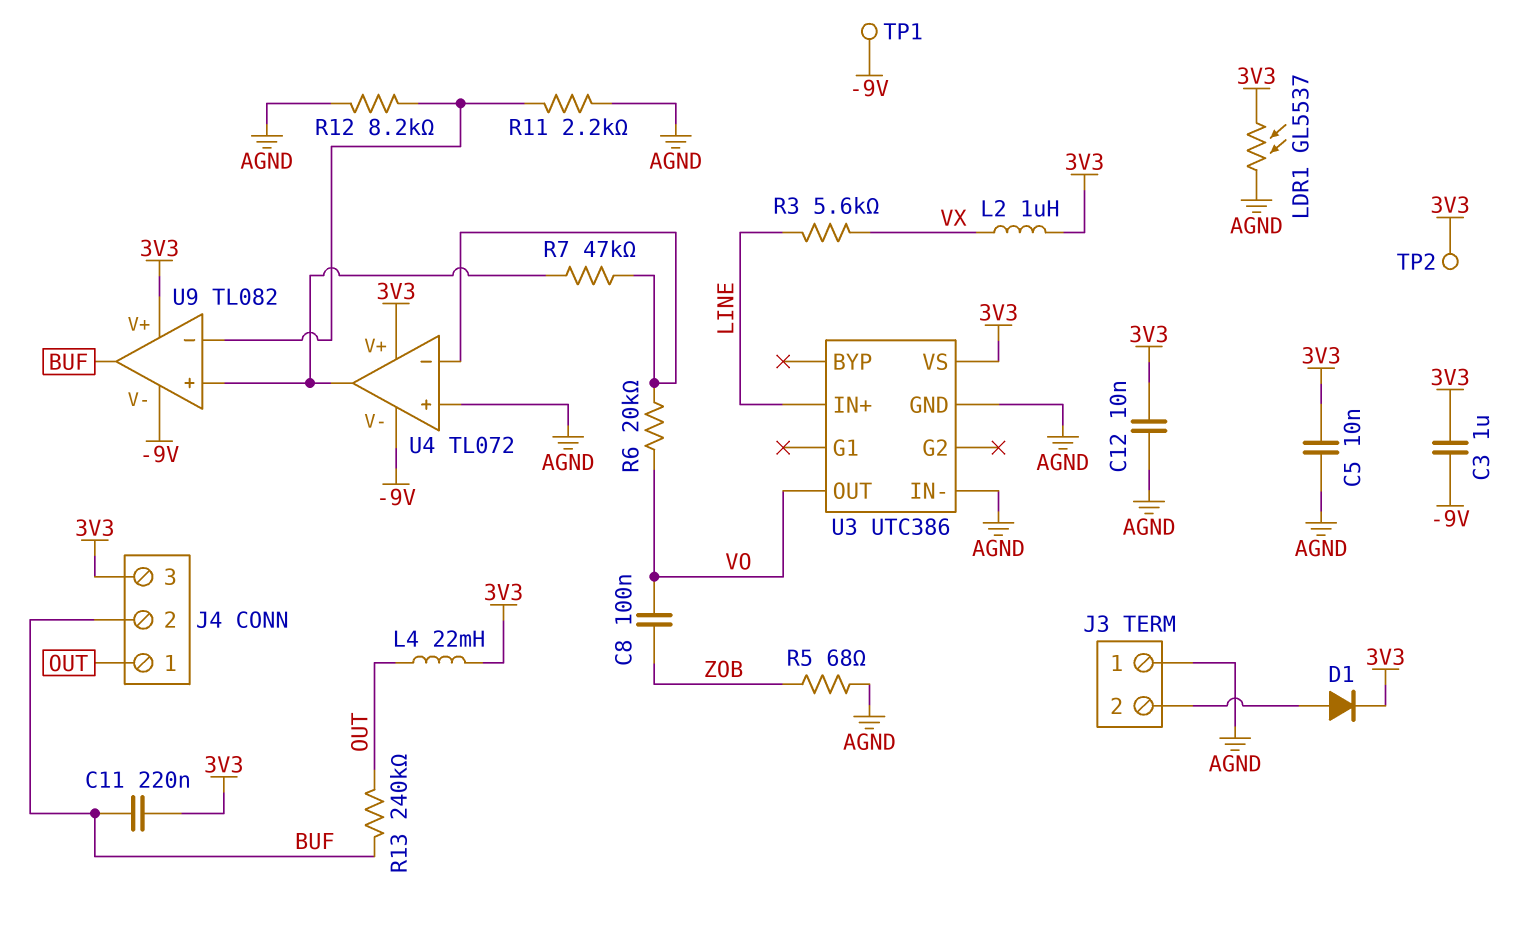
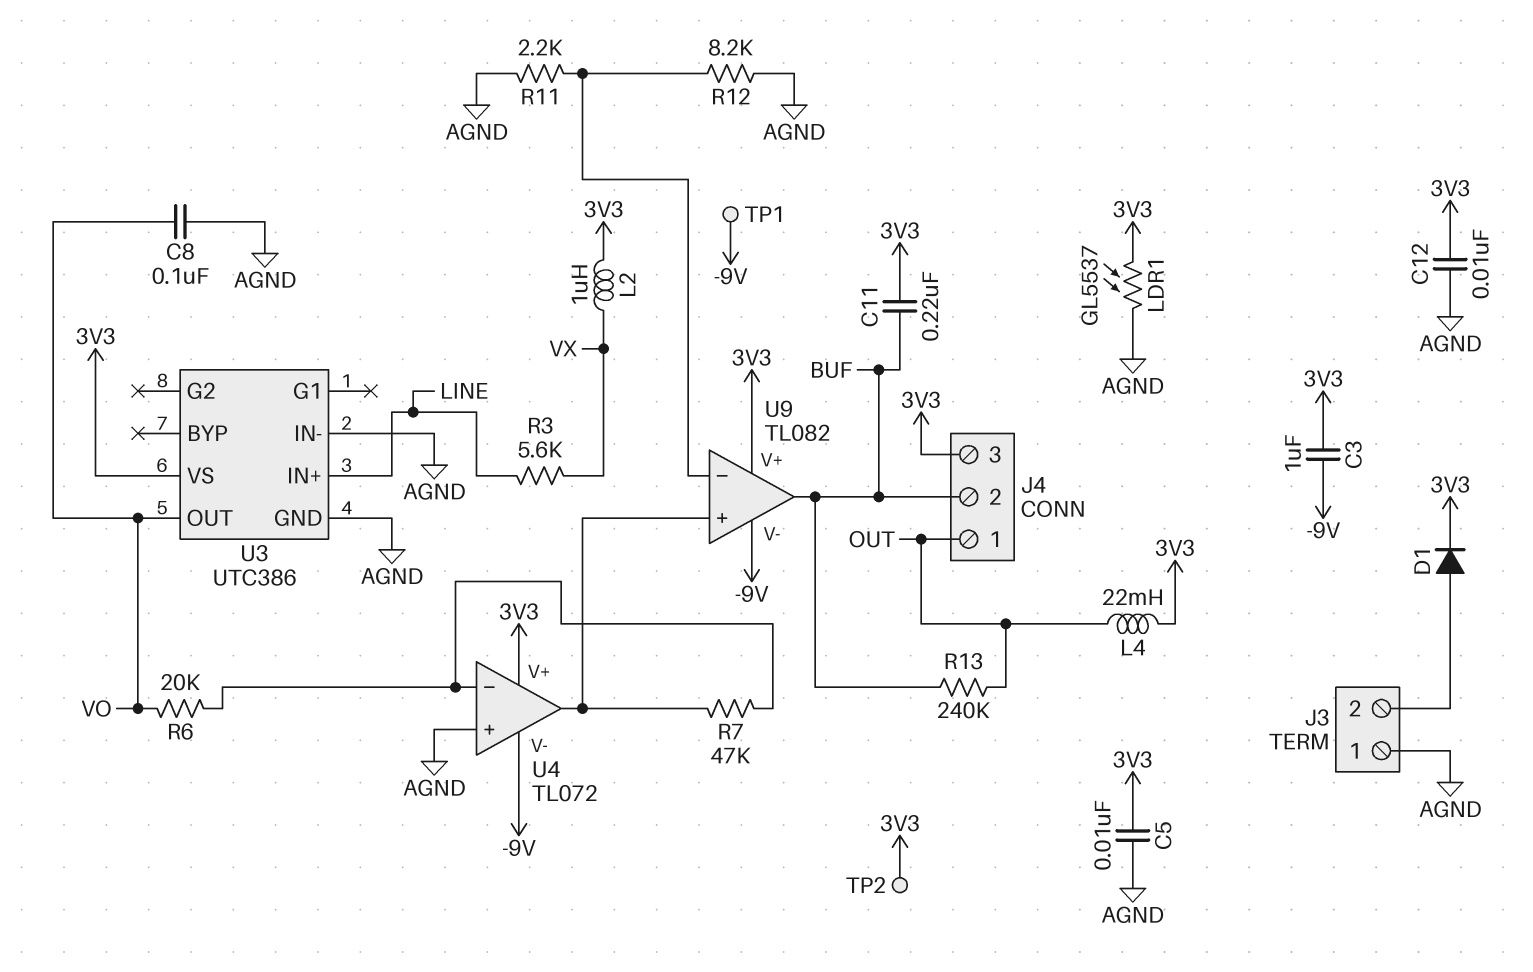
C8: 100nF (VO, ZOB) -> 100nF (AGND, VO)
R5: 68 (AGND, ZOB) -> none

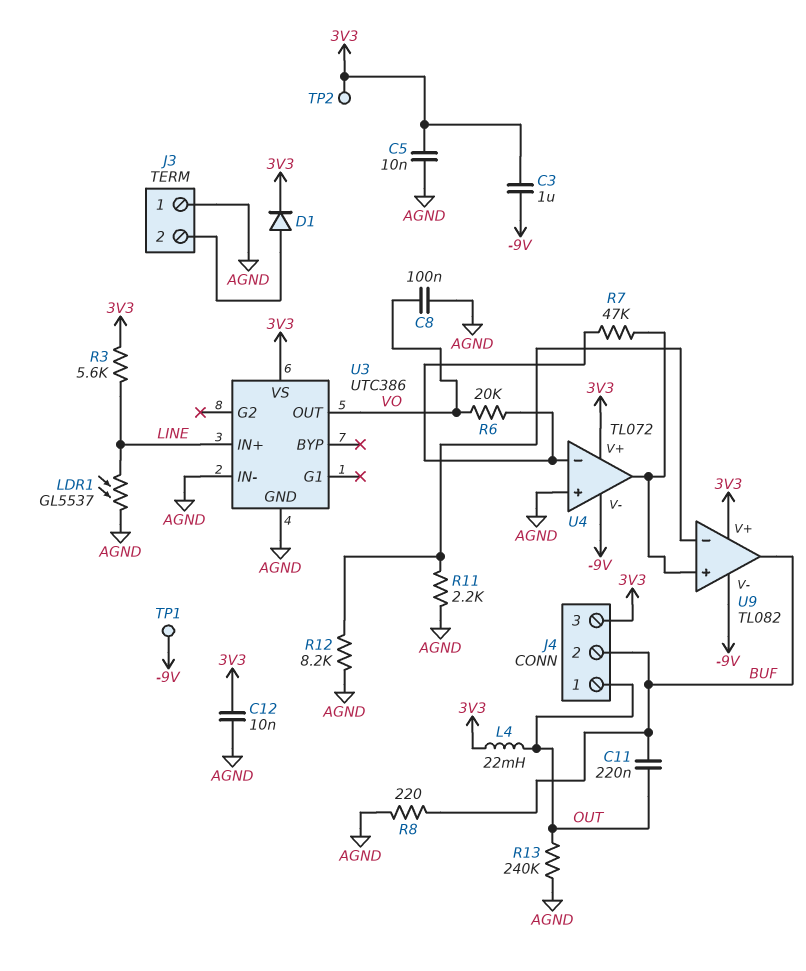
C11: 220nF (3V3, BUF) -> 220nF (BUF, OUT)
L2: 1uH (3V3, VX) -> none
LDR1: GL5537 (3V3, AGND) -> GL5537 (AGND, LINE)
R3: 5.6k (LINE, VX) -> 5.6k (3V3, LINE)
R8: none -> 220 (AGND, BUF)
R13: 240k (BUF, OUT) -> 240k (AGND, OUT)

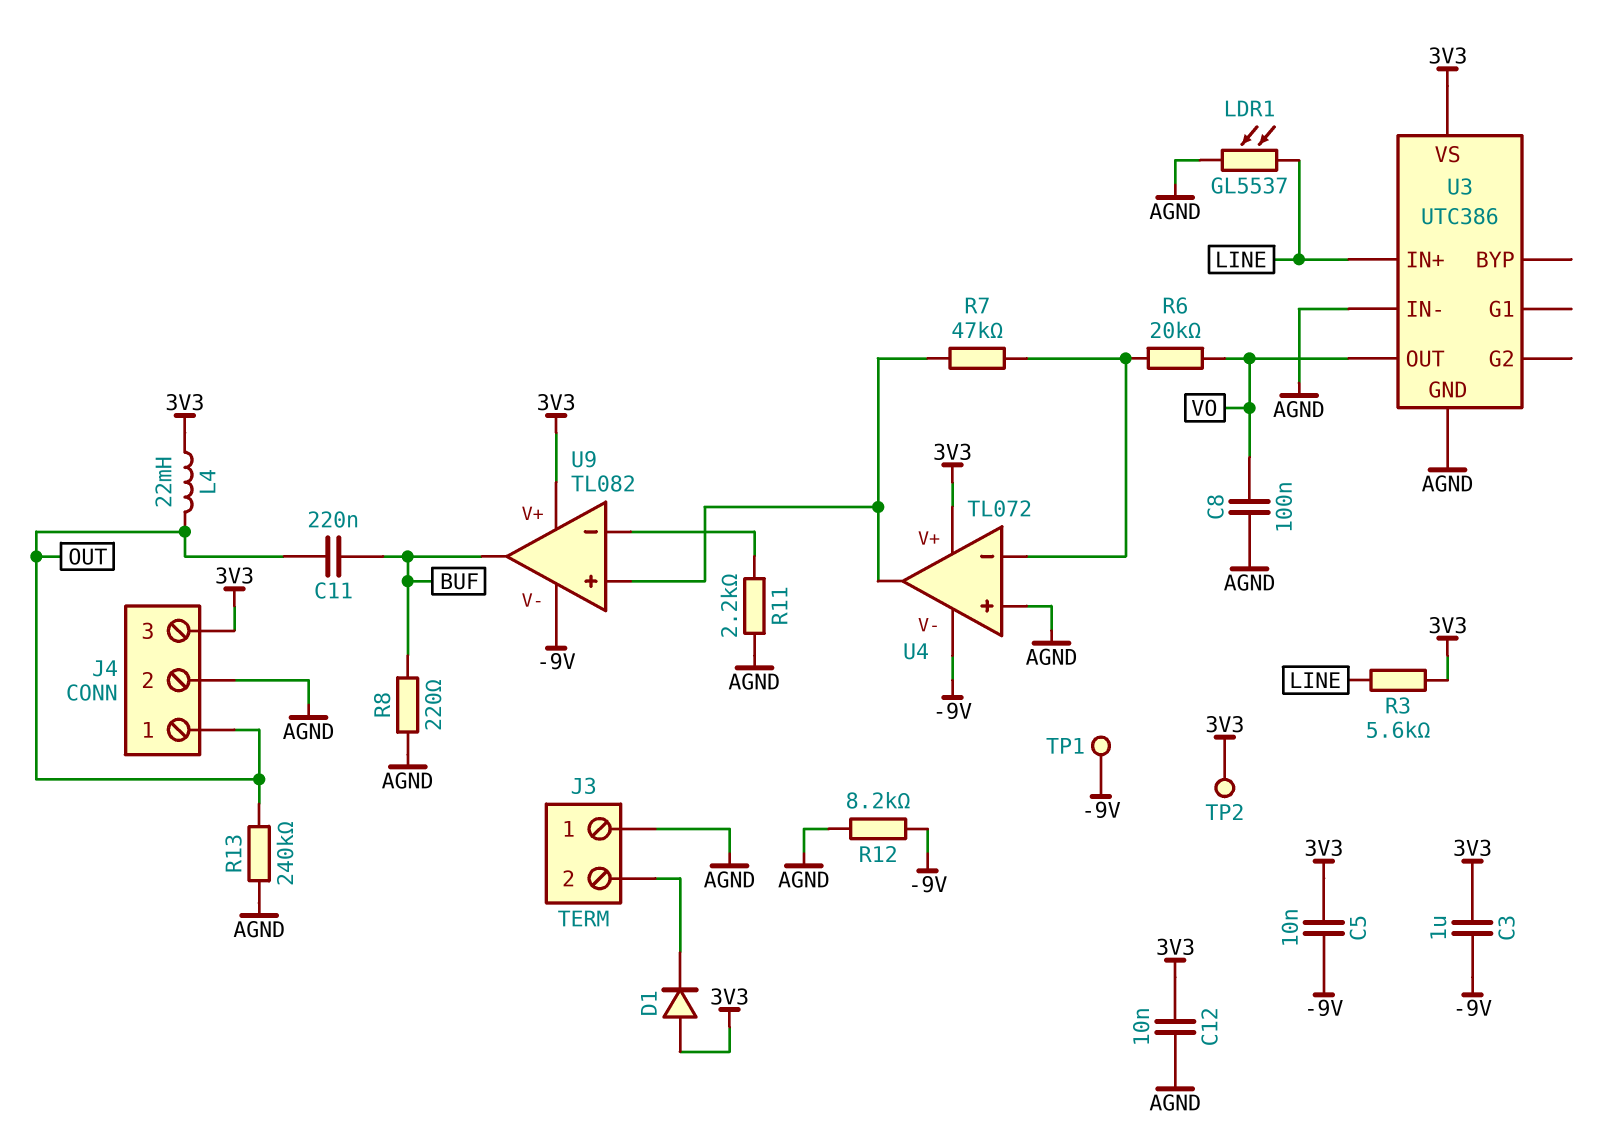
C5: 10nF (3V3, AGND) -> 10nF (-9V, 3V3)
D1: diode (A J3/2, K 3V3) -> diode (A 3V3, K J3/2)
J4 pin 2: BUF -> AGND
R12: 8.2k (AGND, U9/in-) -> 8.2k (-9V, AGND)

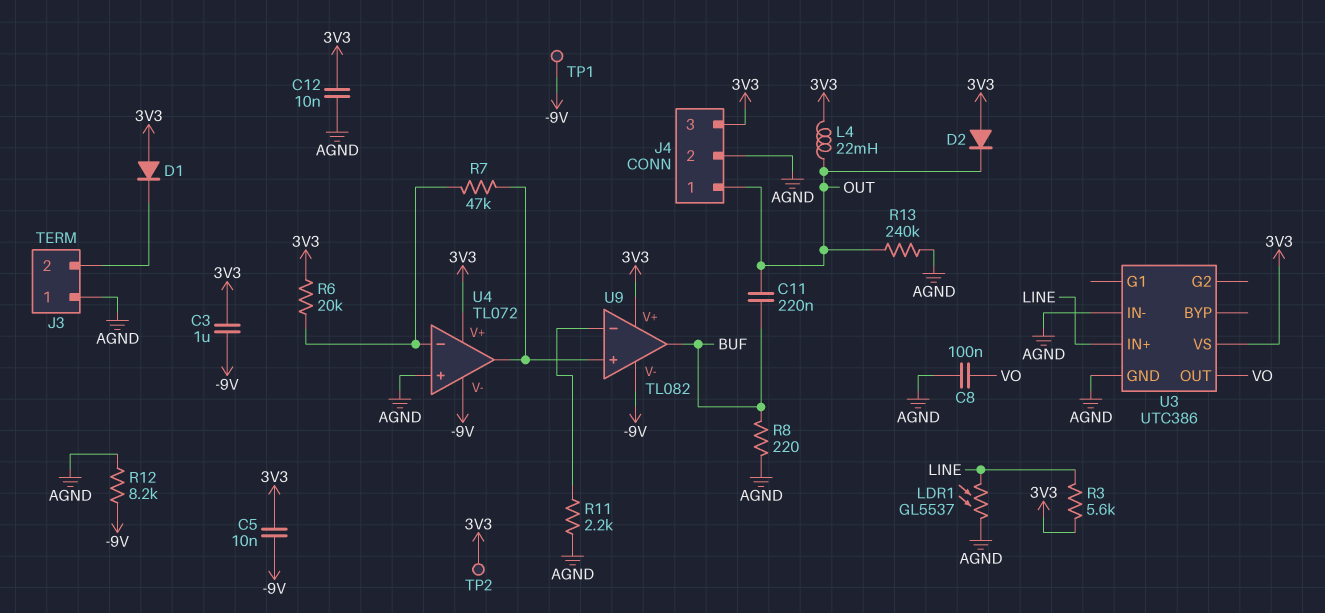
D2: none -> diode (A 3V3, K OUT)
R6: 20k (U4/in-, VO) -> 20k (3V3, U4/in-)

